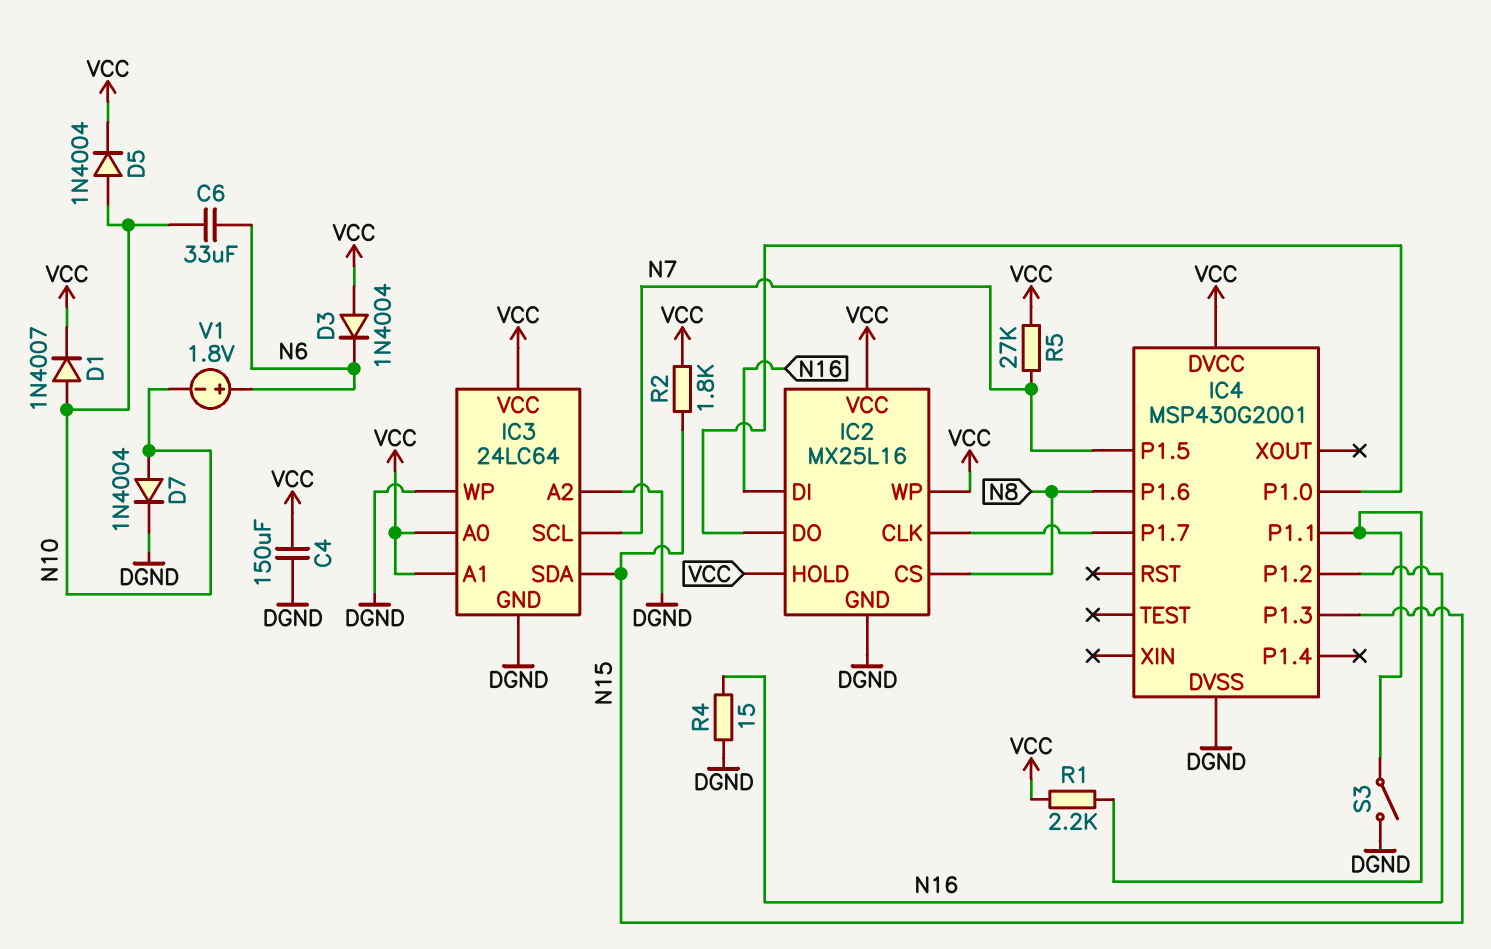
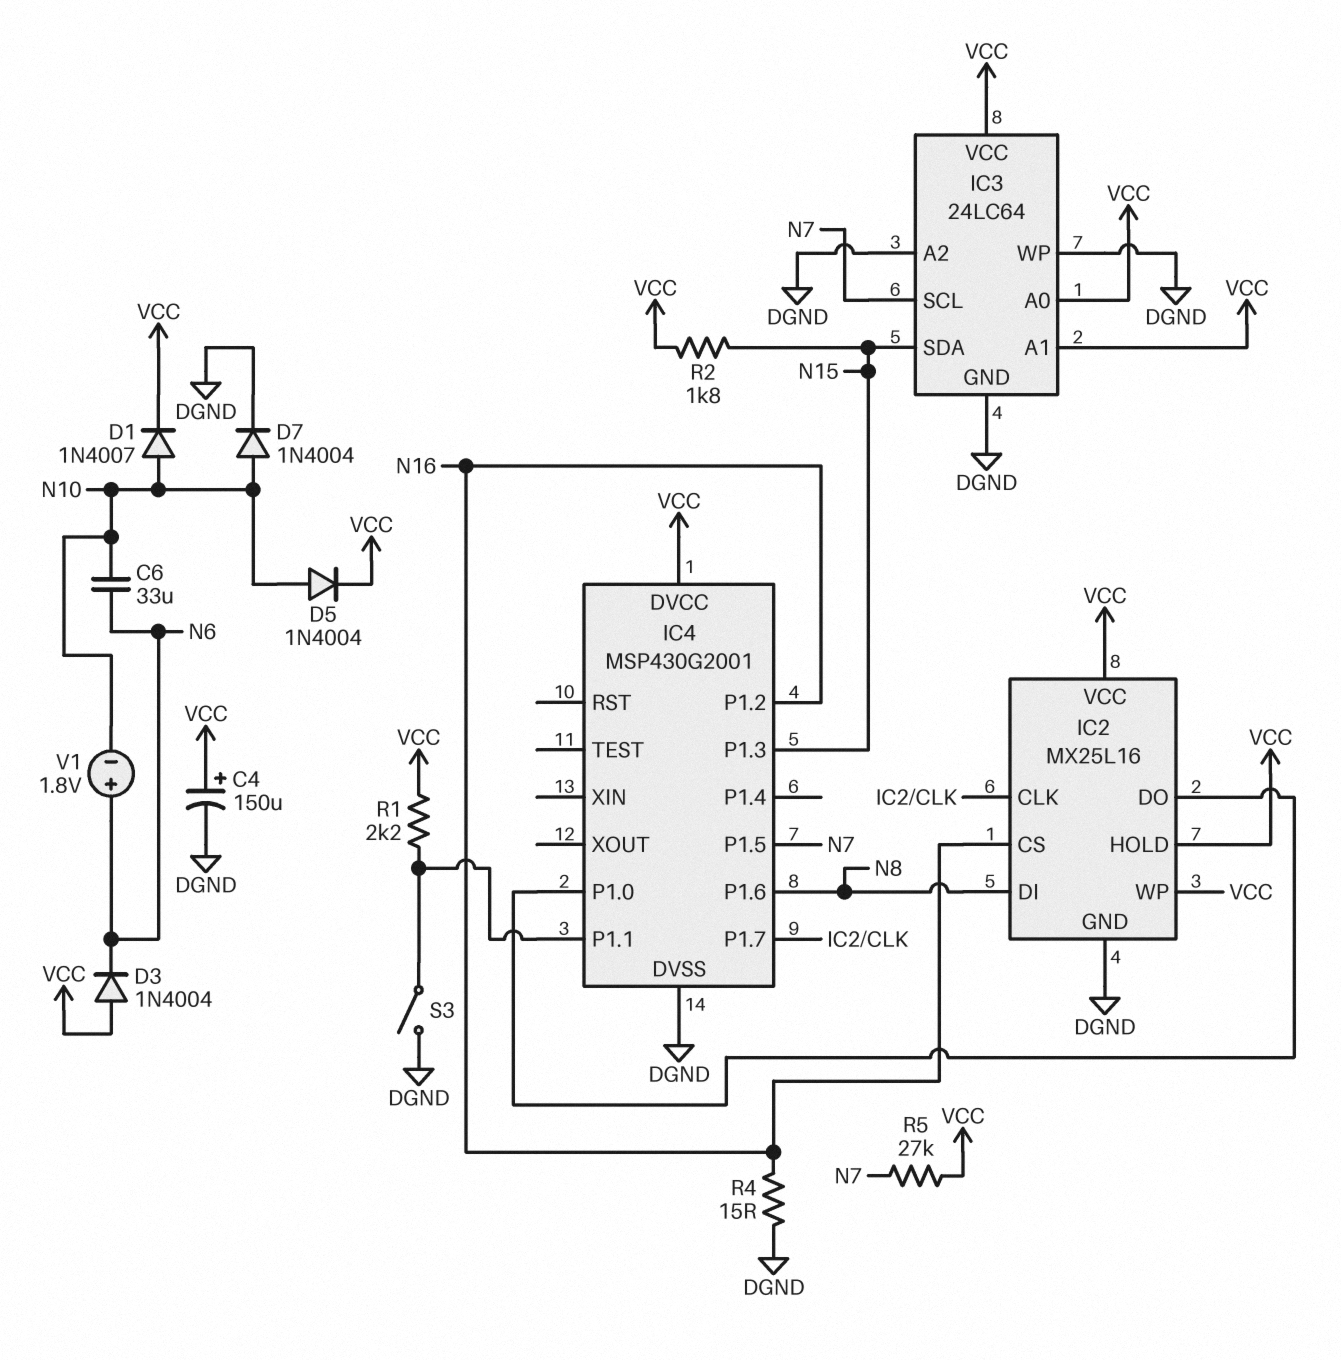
C4: 150uF (DGND, VCC) -> 150uF (plus VCC, minus DGND)
IC2 pin CS: N8 -> N16
IC2 pin DI: N16 -> N8

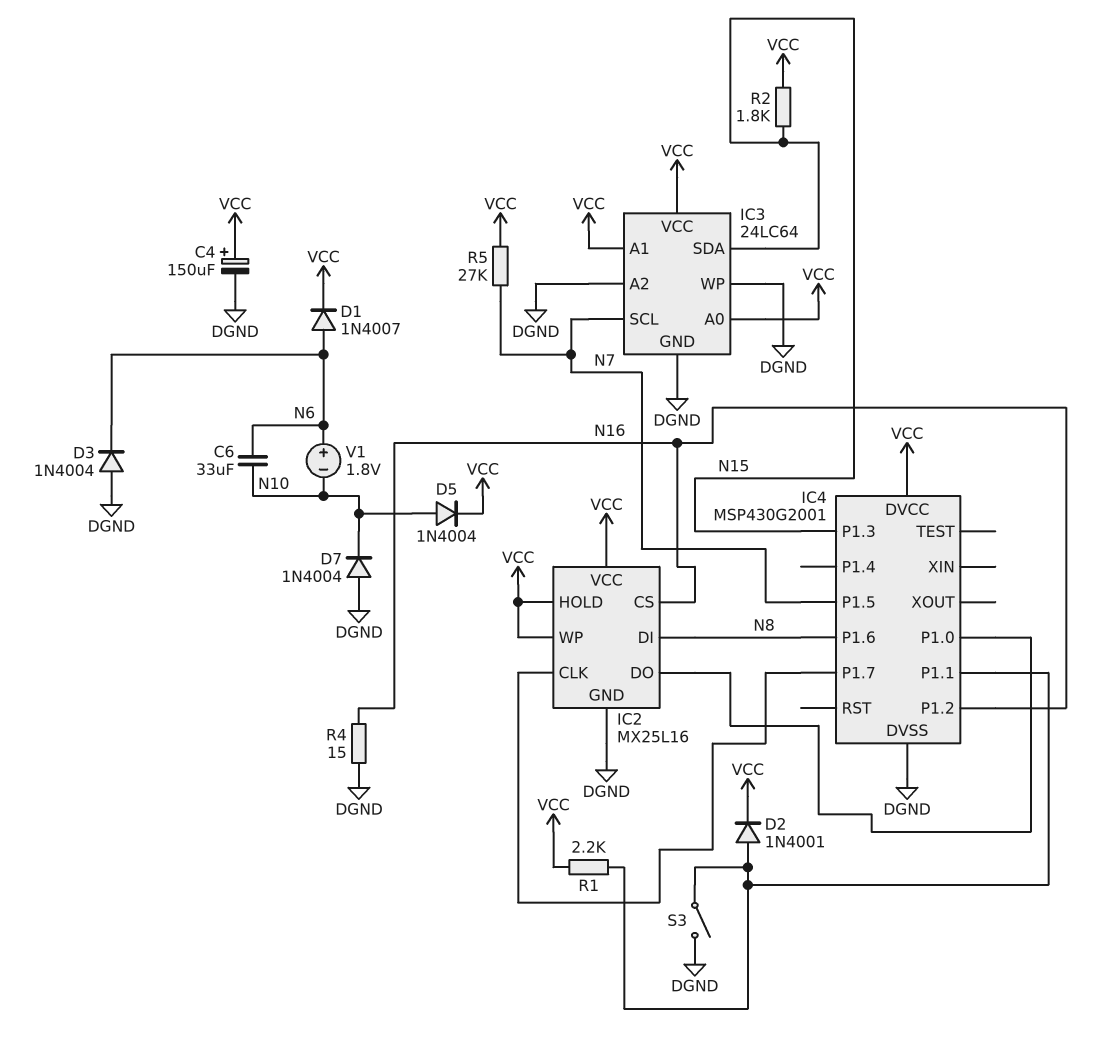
D1: diode 1N4007 (A N10, K VCC) -> diode 1N4007 (A N6, K VCC)
D2: none -> diode 1N4001 (A IC4/P1.1, K VCC)
D3: diode 1N4004 (A VCC, K N6) -> diode 1N4004 (A DGND, K N6)
D7: diode 1N4004 (A N10, K DGND) -> diode 1N4004 (A DGND, K N10)

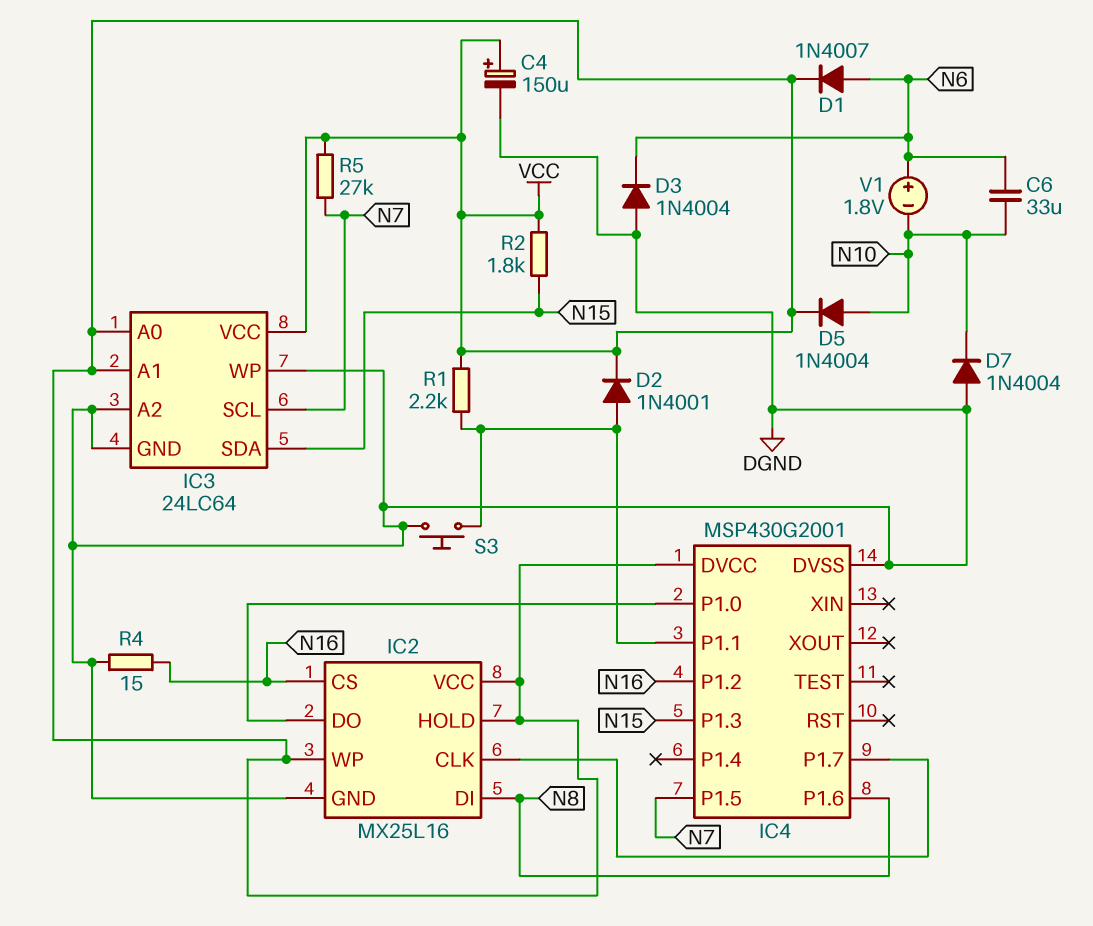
S3: switch (DGND, IC4/P1.1) -> button (DGND, IC4/P1.1)

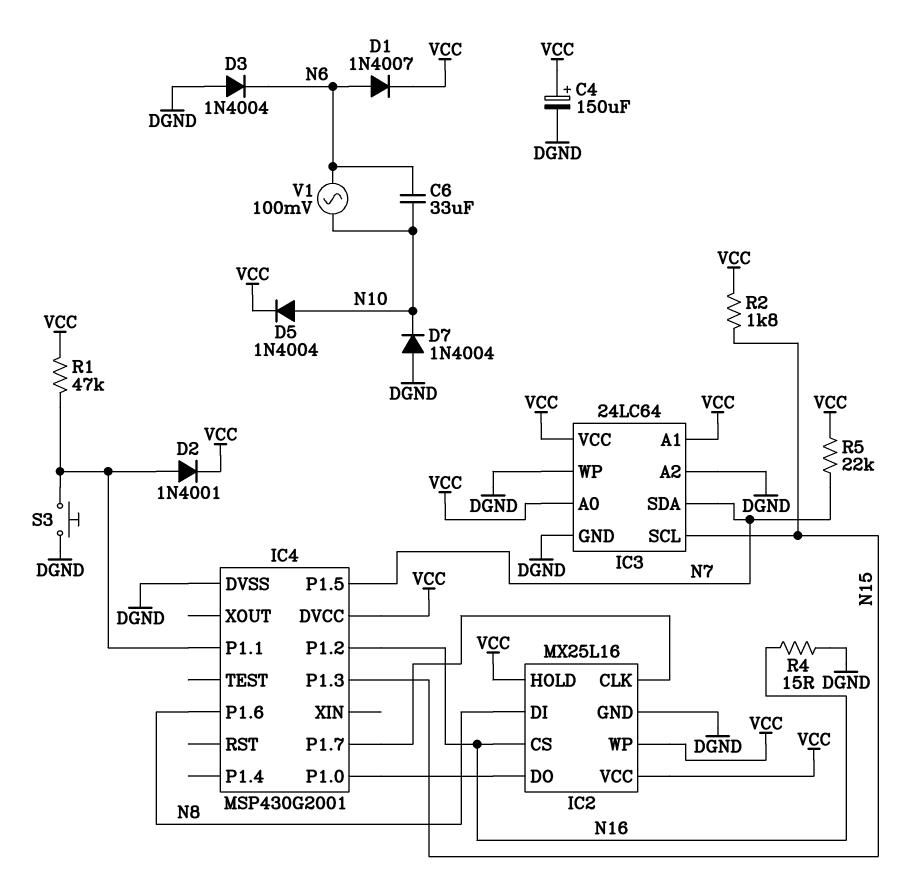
IC3 pin SCL: N7 -> N15
IC3 pin SDA: N15 -> N7
R1: 2.2k (IC4/P1.1, VCC) -> 47k (IC4/P1.1, VCC)
R5: 27k (N7, VCC) -> 22k (N7, VCC)
V1: 1.8V (plus N6, minus N10) -> AC 100mV (N6, N10)

